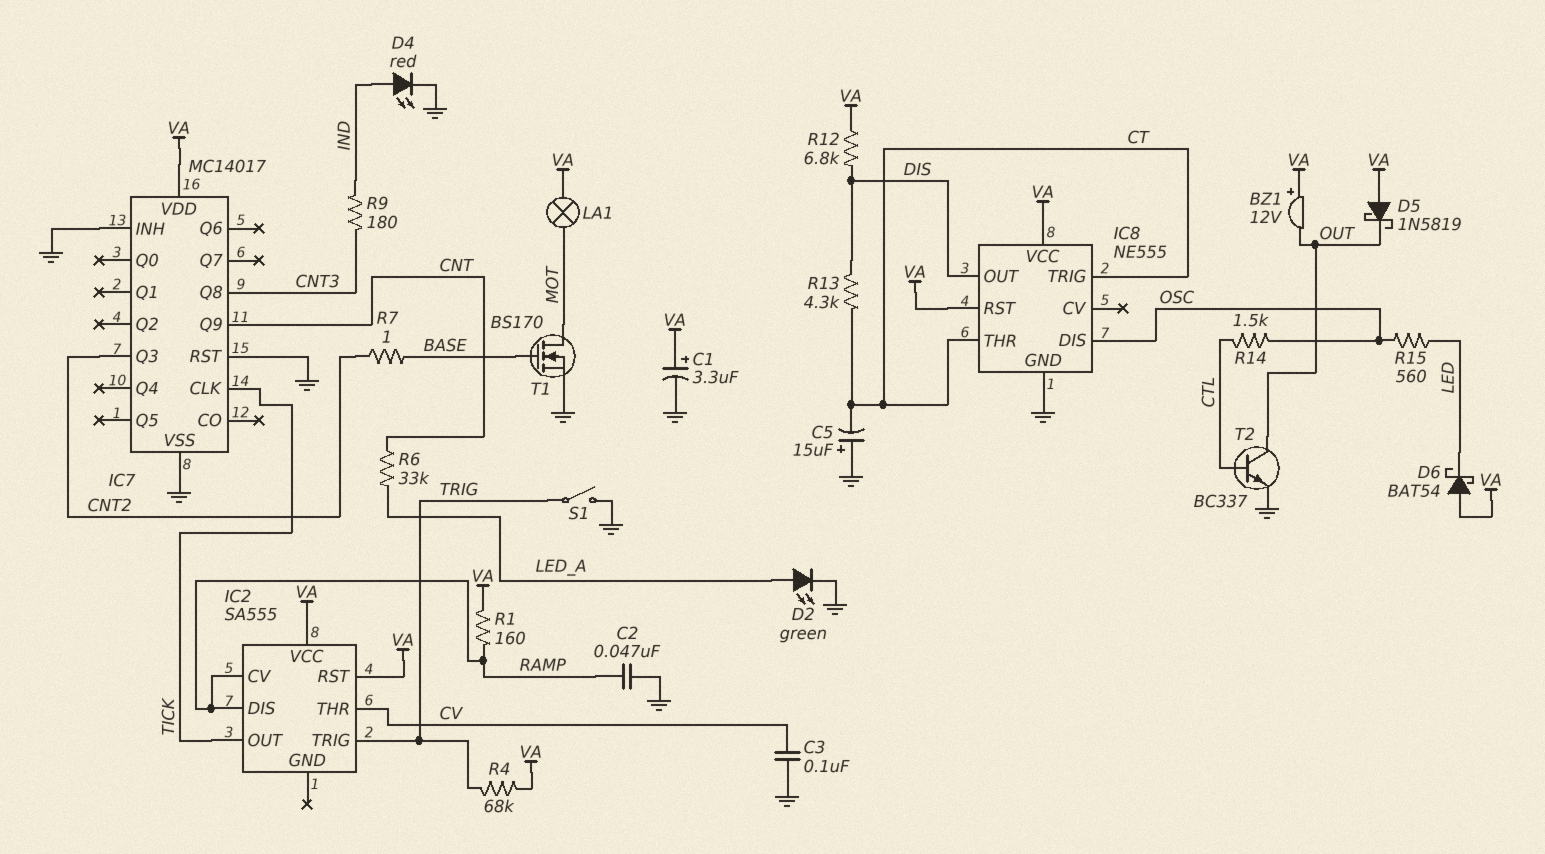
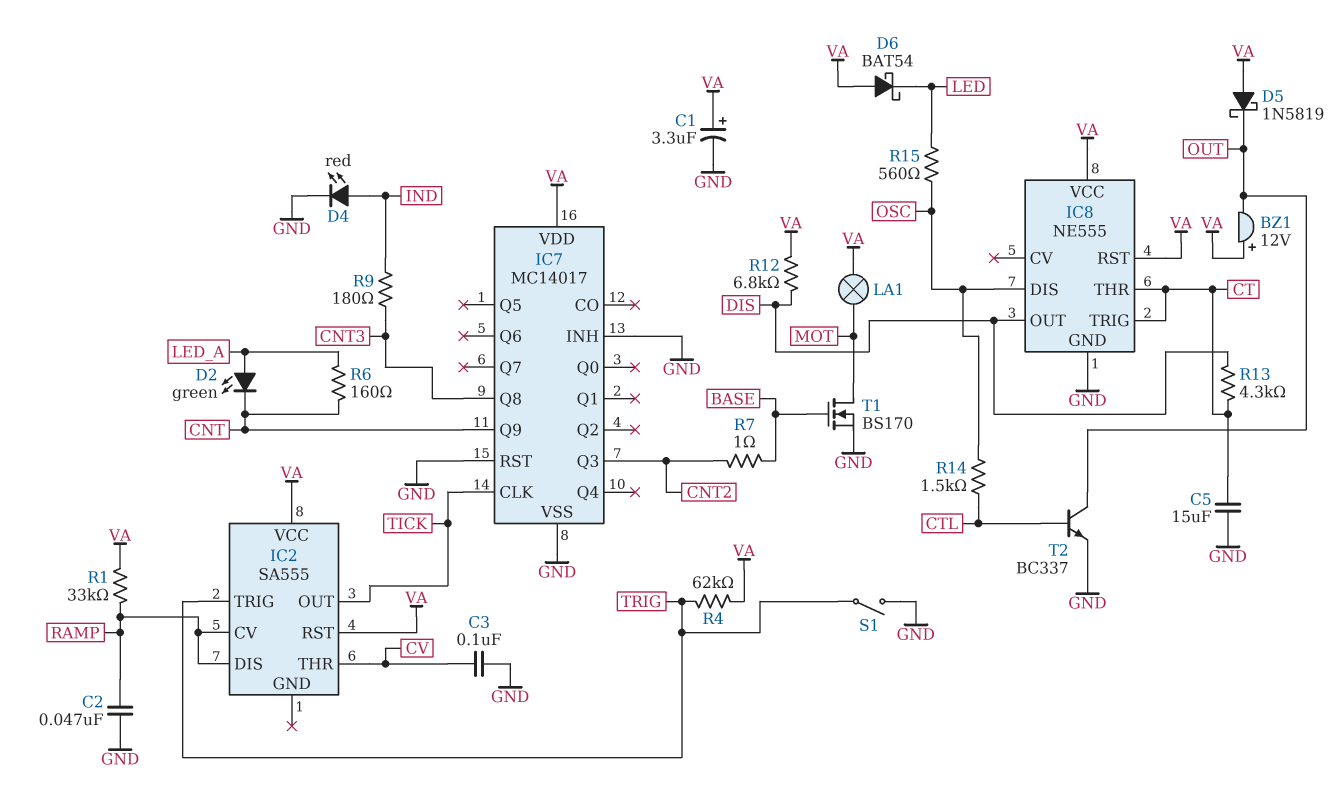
C5: 15uF (plus GND, minus CT) -> 15uF (CT, GND)
D2: LED green (A LED_A, K GND) -> LED green (A LED_A, K CNT)
R1: 160 (RAMP, VA) -> 33k (RAMP, VA)
R4: 68k (TRIG, VA) -> 62k (TRIG, VA)
R6: 33k (CNT, LED_A) -> 160 (CNT, LED_A)

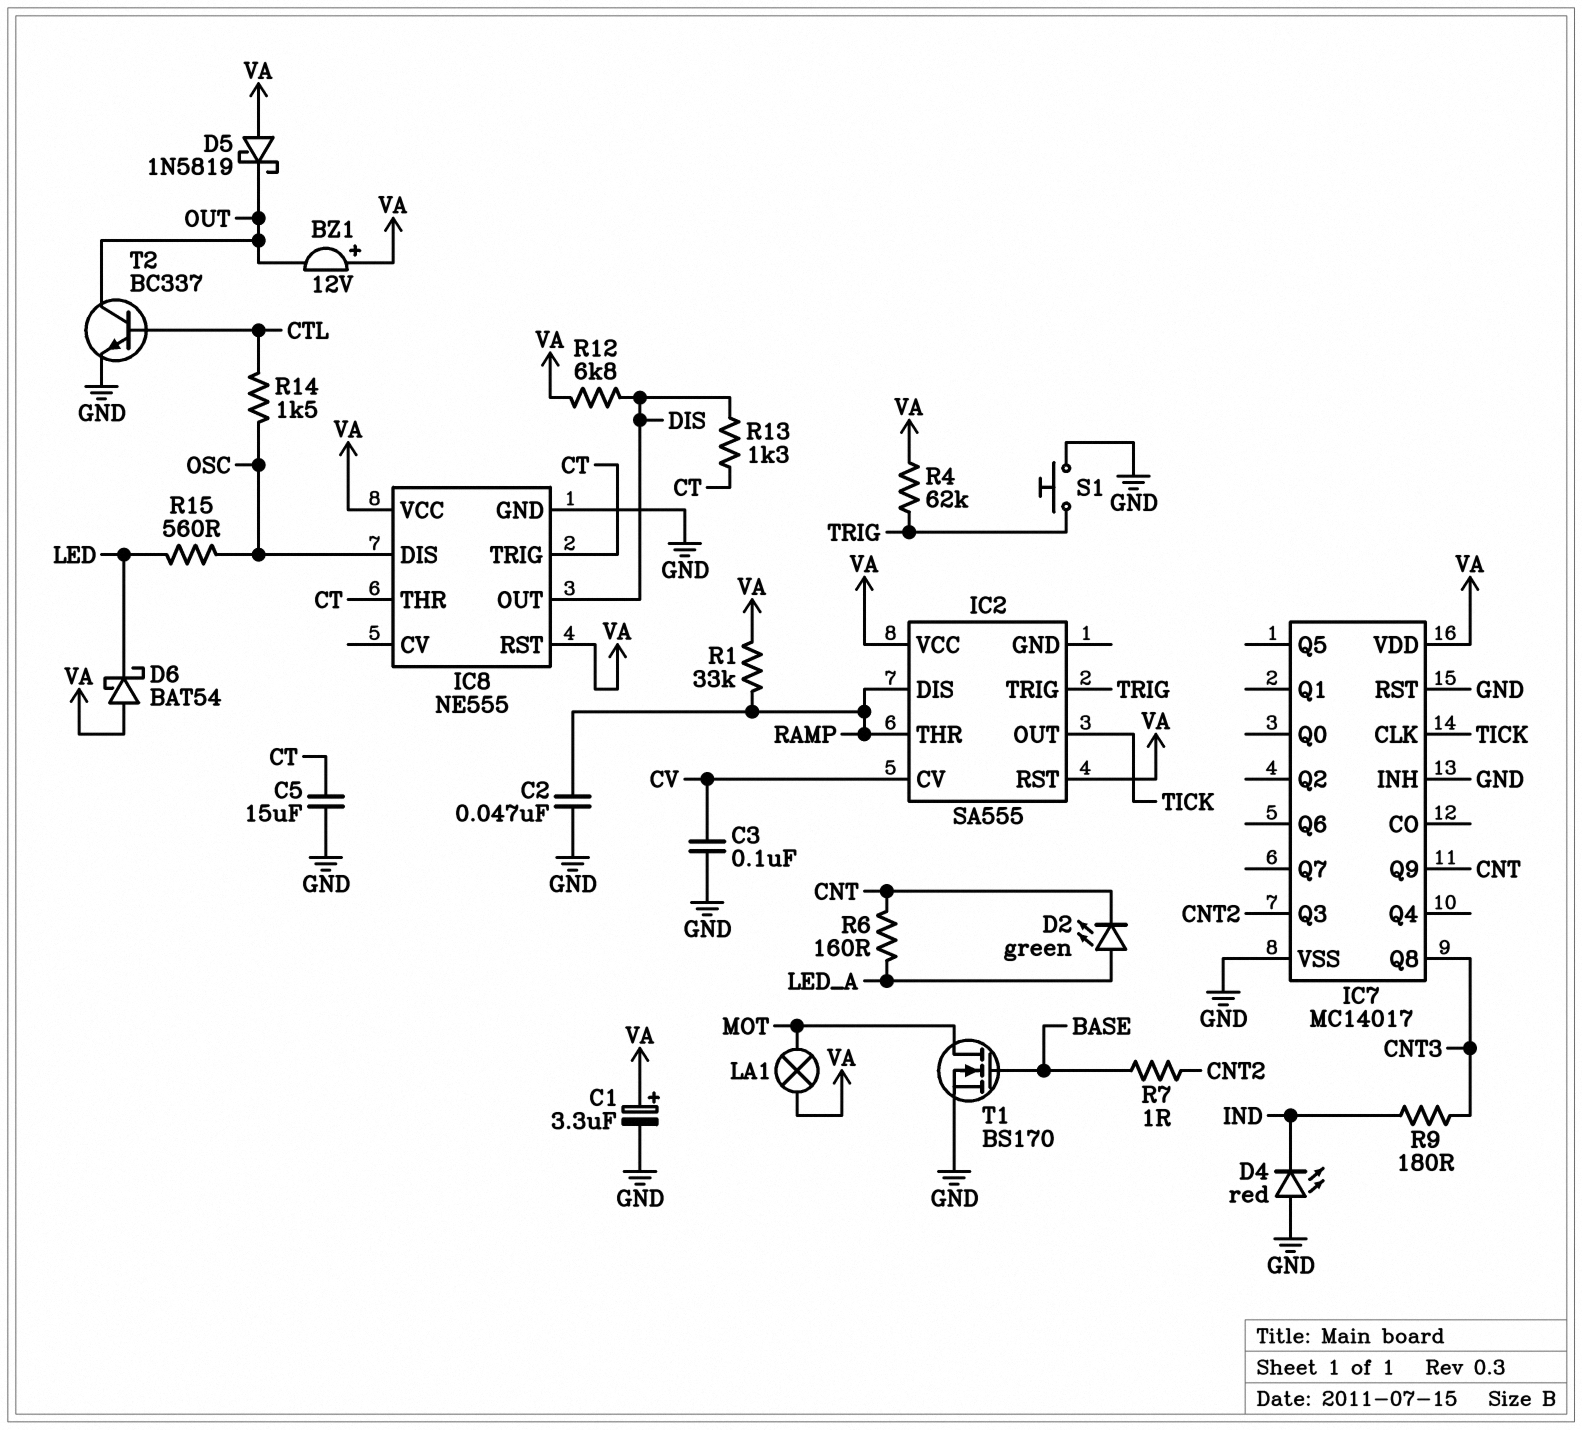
D4: LED red (A IND, K GND) -> LED red (A GND, K IND)
IC2 pin CV: RAMP -> CV
IC2 pin THR: CV -> RAMP
R13: 4.3k (CT, DIS) -> 1.3k (CT, DIS)
S1: switch (GND, TRIG) -> button (GND, TRIG)

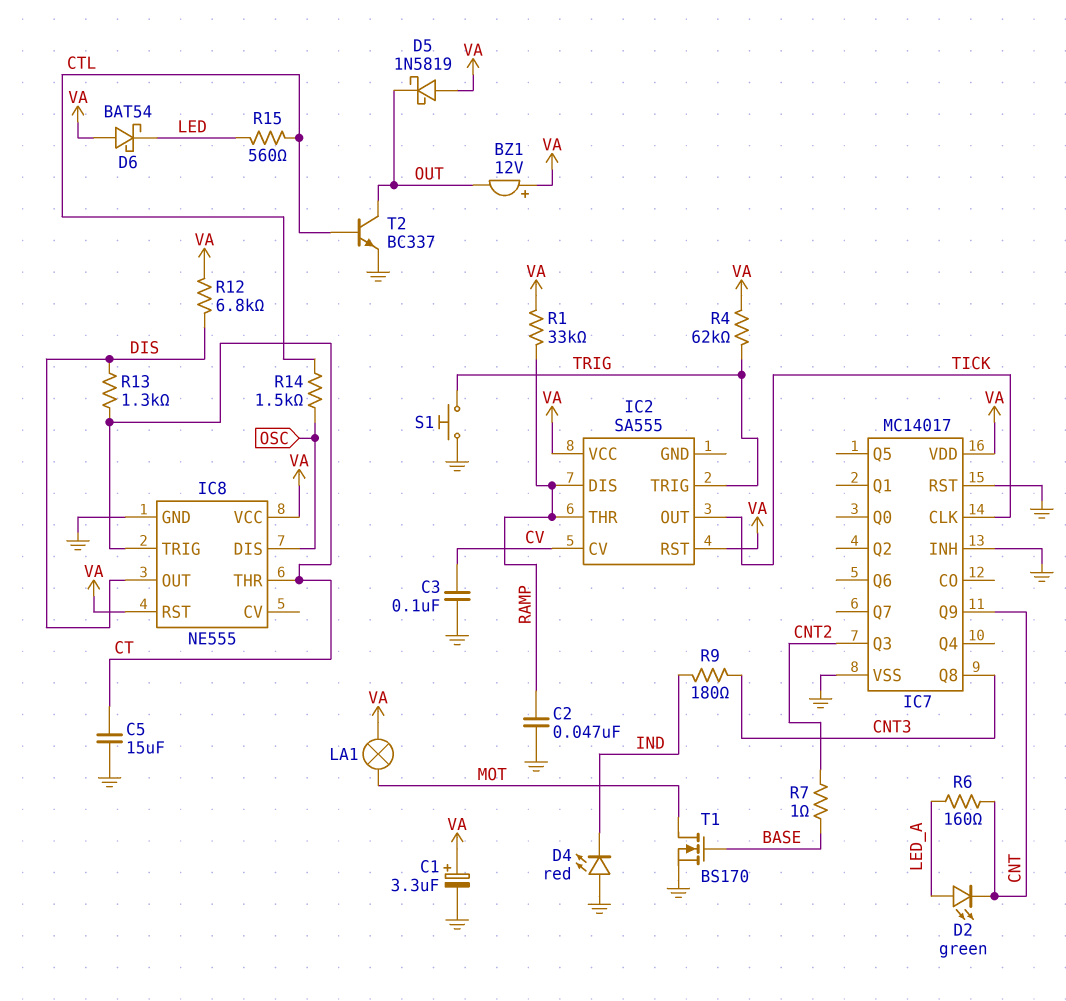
R15: 560 (LED, OSC) -> 560 (CTL, LED)

